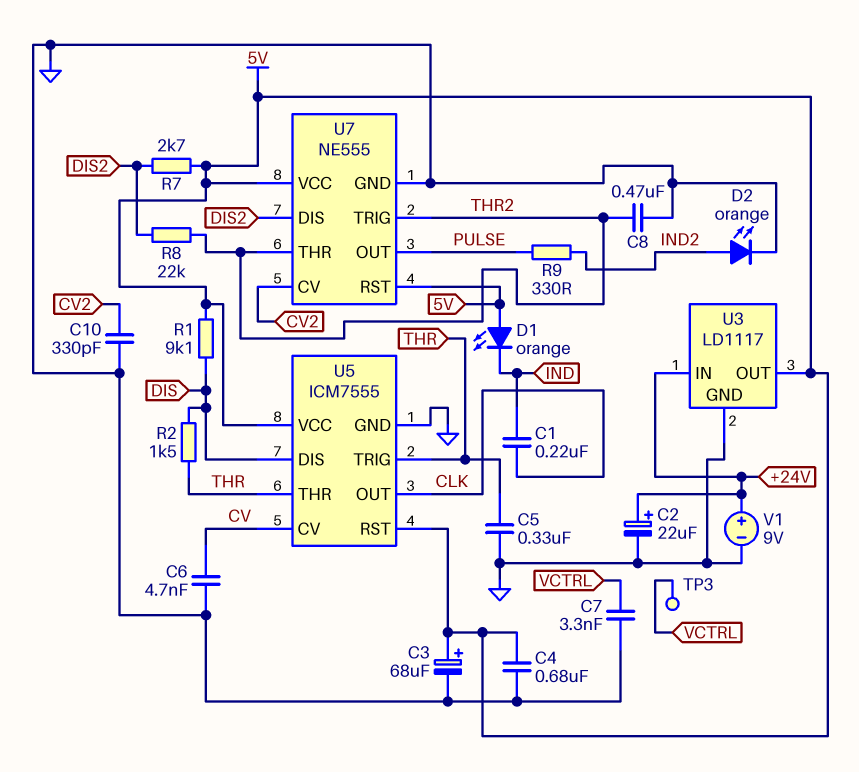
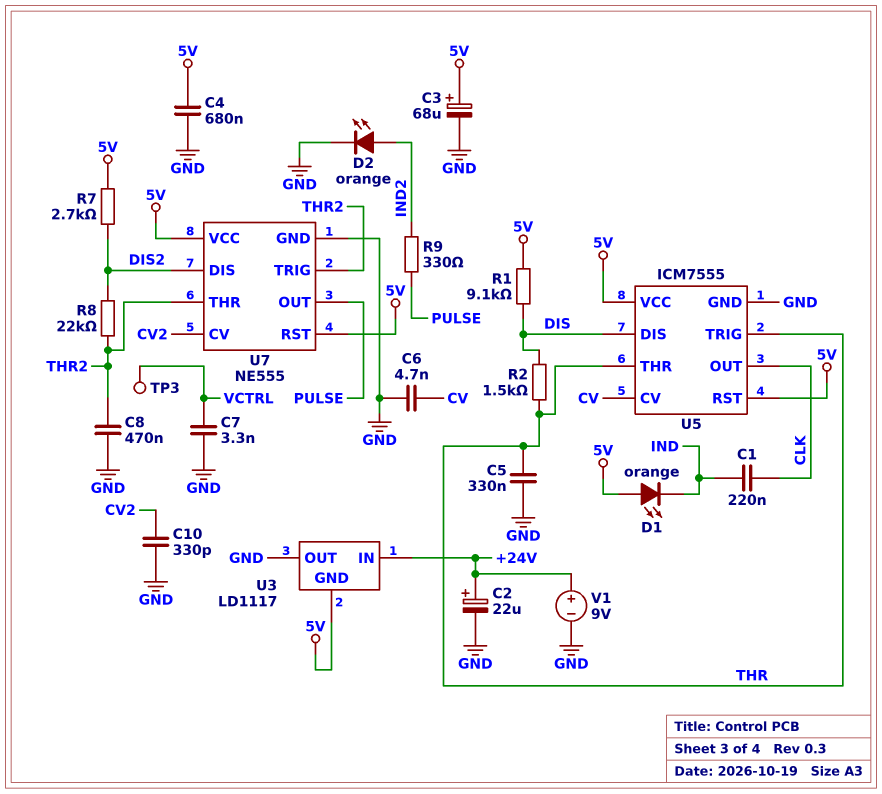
U3 pin GND: GND -> 5V
U3 pin OUT: 5V -> GND

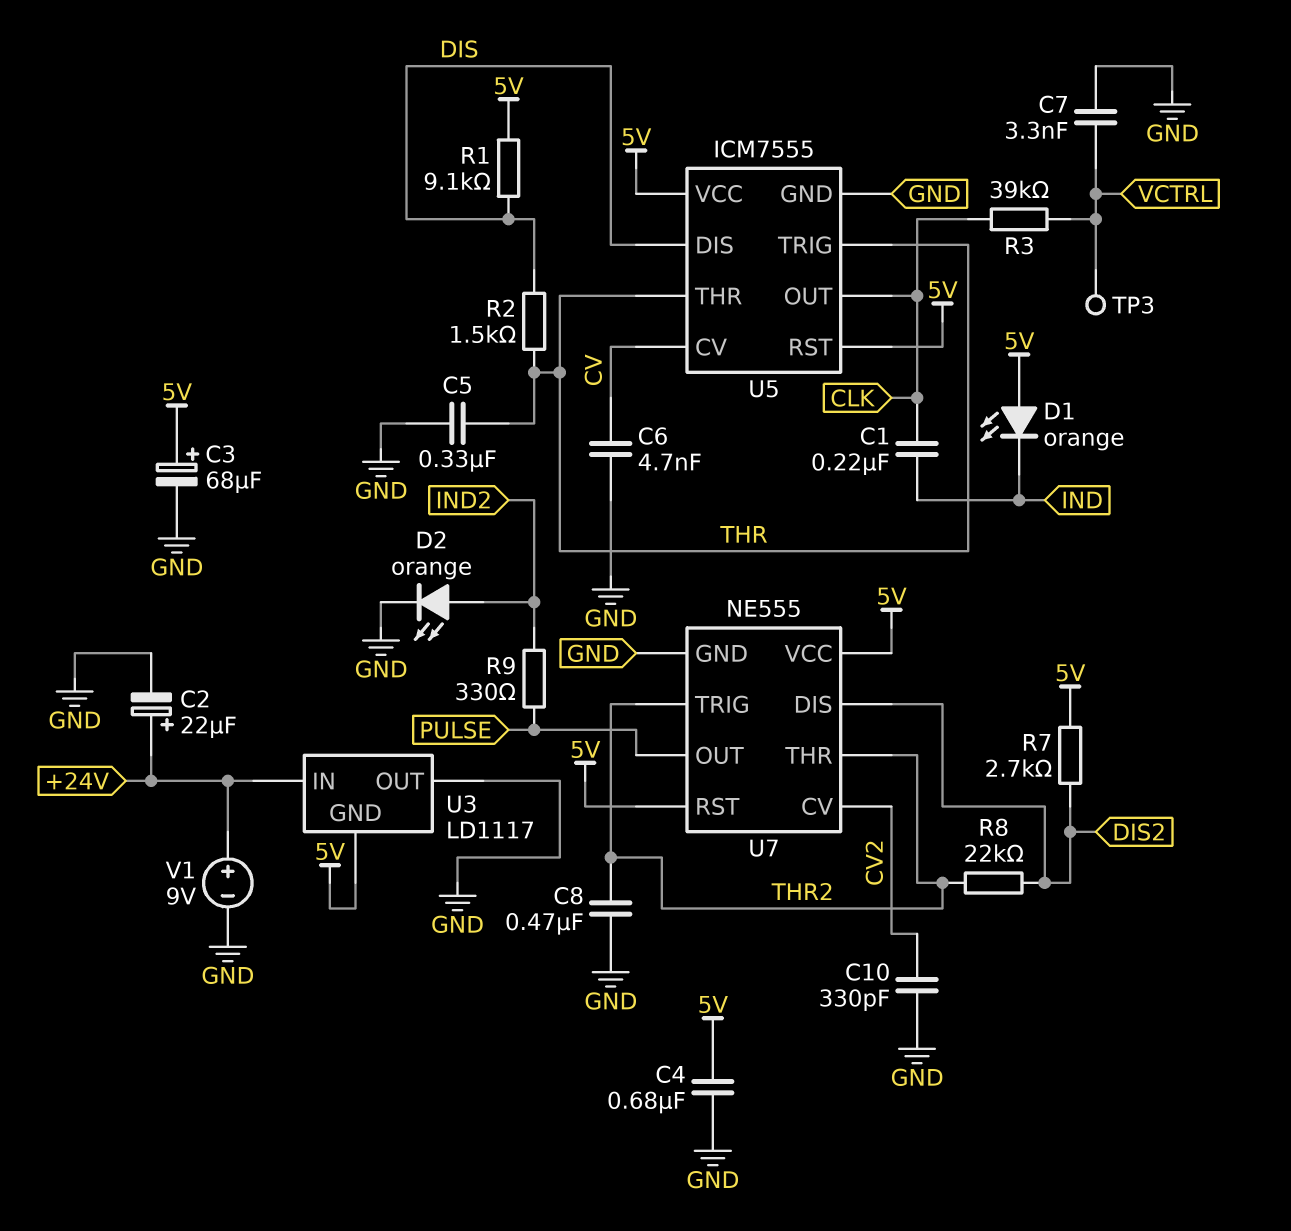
R3: none -> 39k (CLK, VCTRL)

